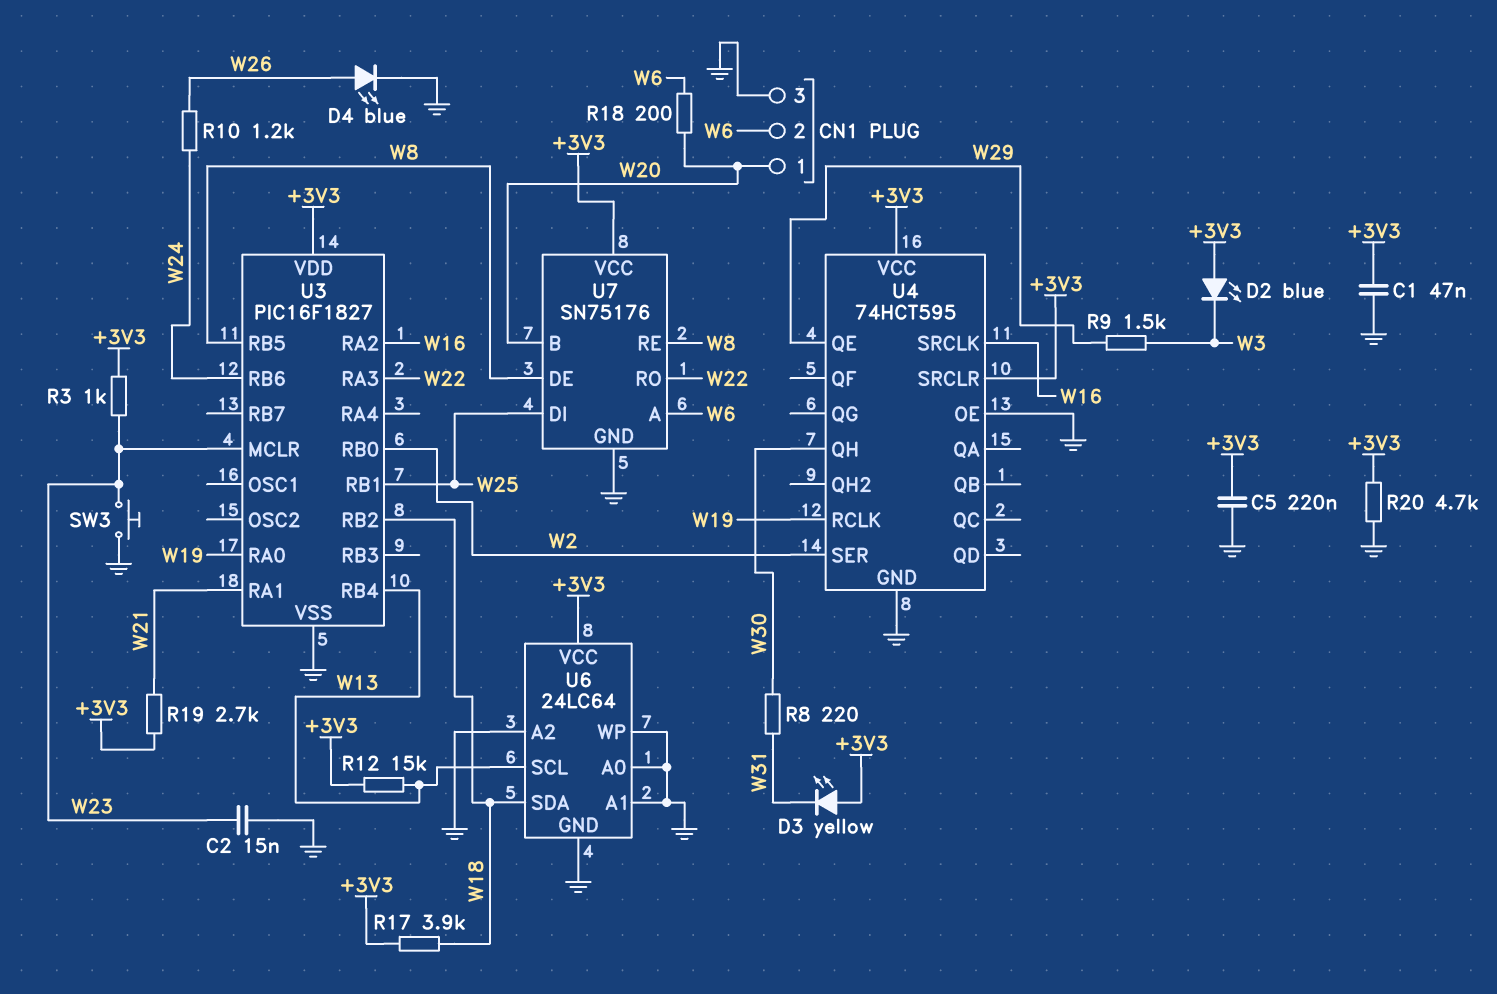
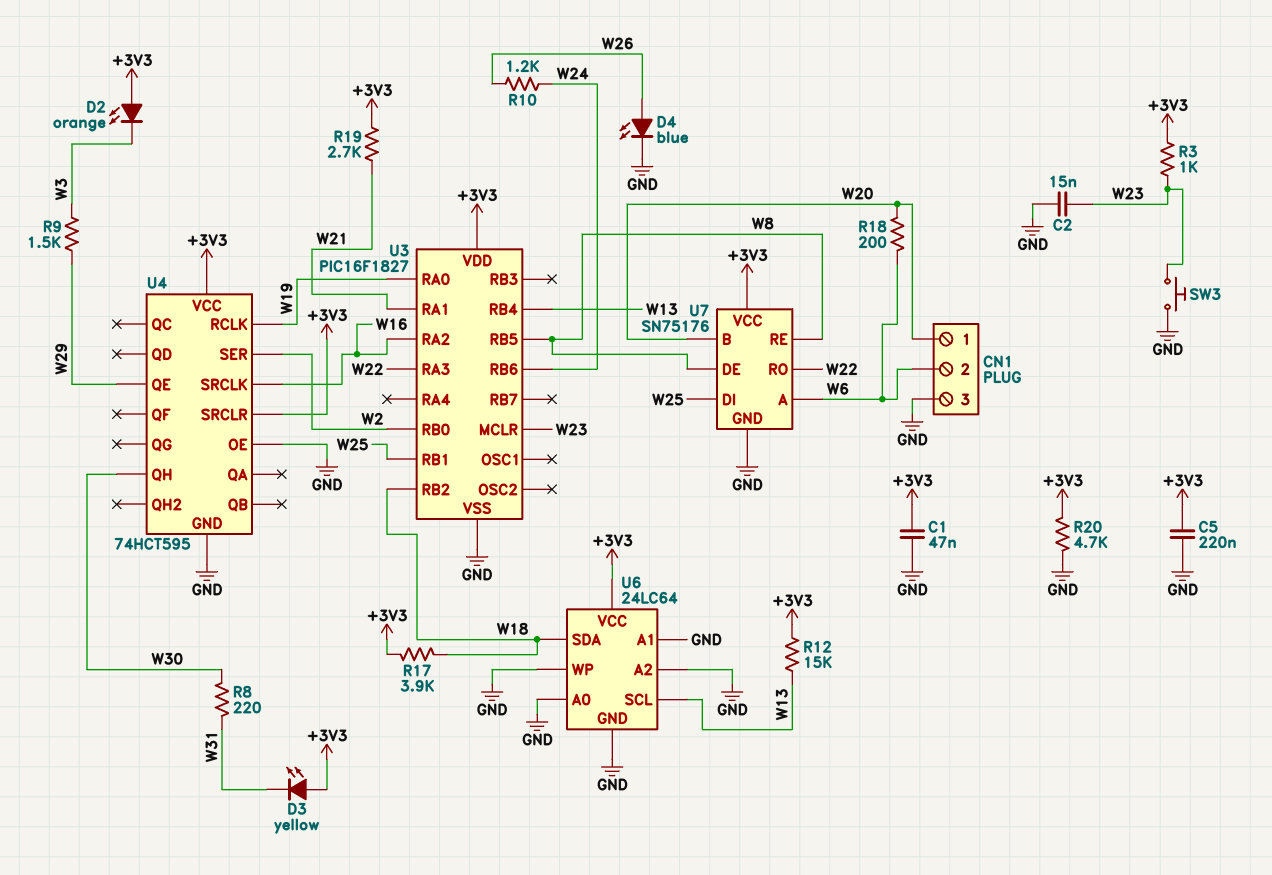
D2: LED blue (A +3V3, K W3) -> LED orange (A +3V3, K W3)

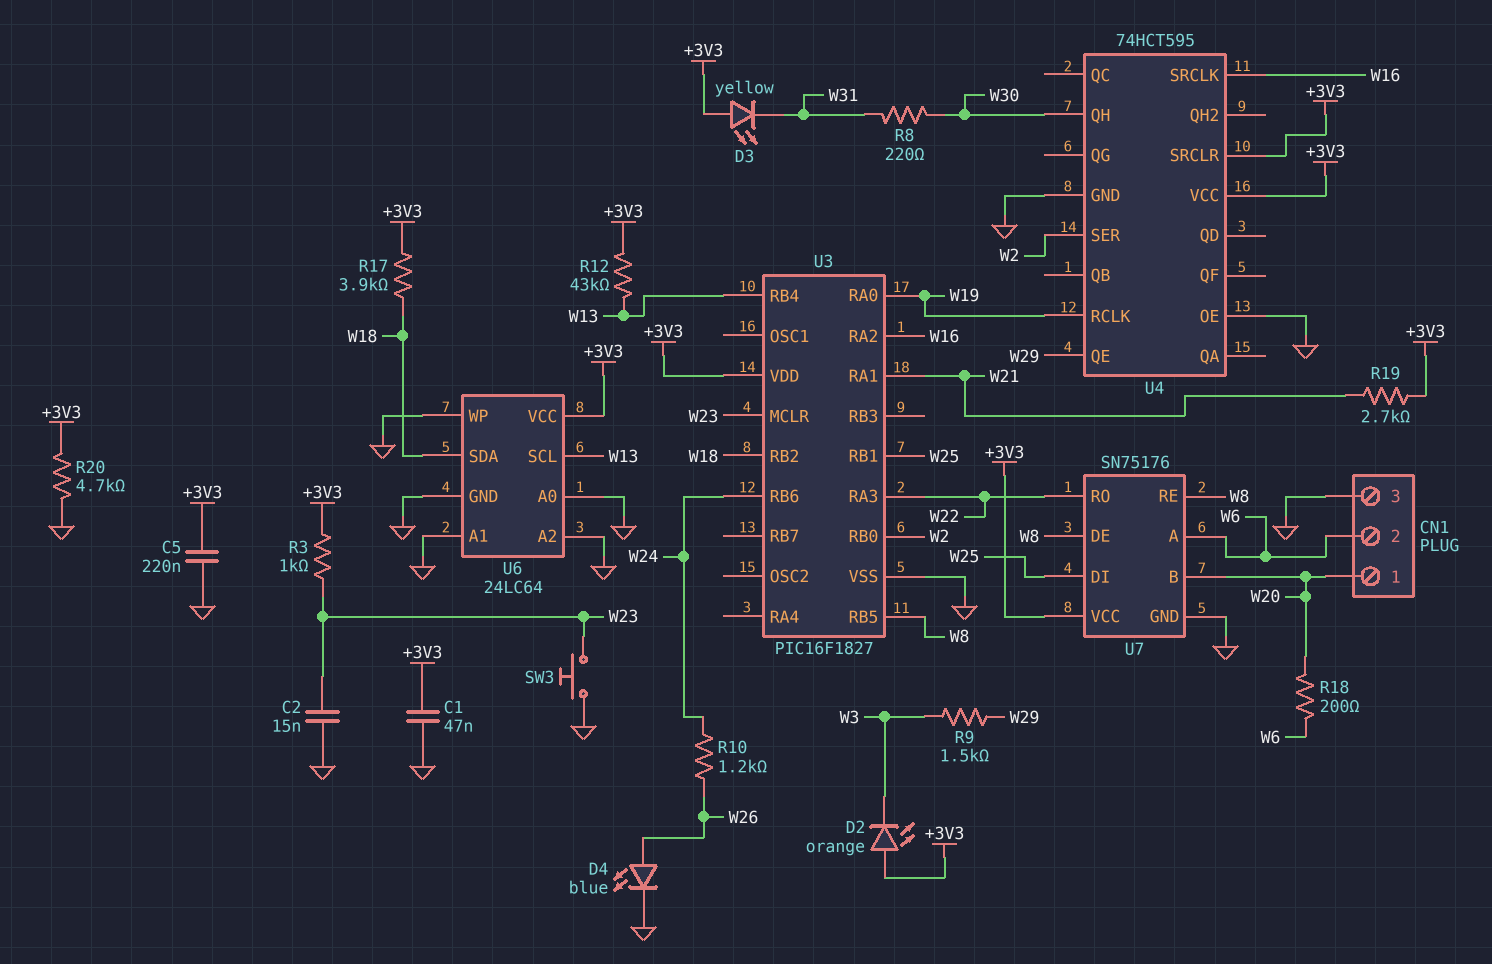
R12: 15k (+3V3, W13) -> 43k (+3V3, W13)

